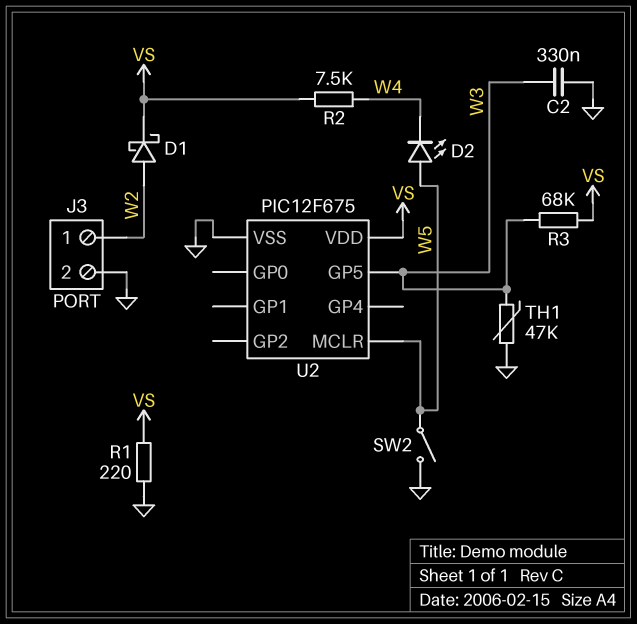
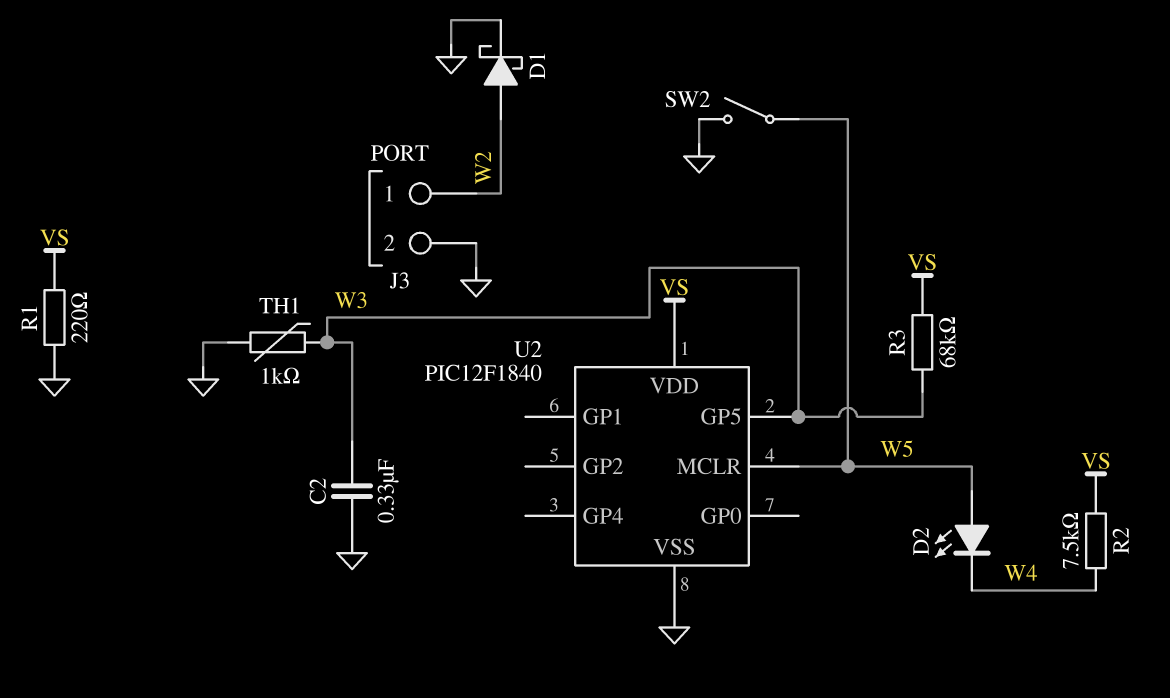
D1: schottky (A W2, K VS) -> schottky (A W2, K GND)
TH1: 47k (GND, W3) -> 1k (GND, W3)
U2: PIC12F675 -> PIC12F1840

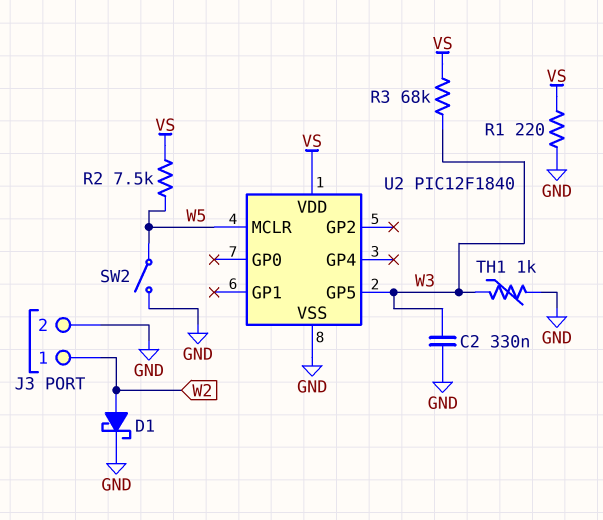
D2: LED (A W5, K W4) -> none
R2: 7.5k (VS, W4) -> 7.5k (VS, W5)

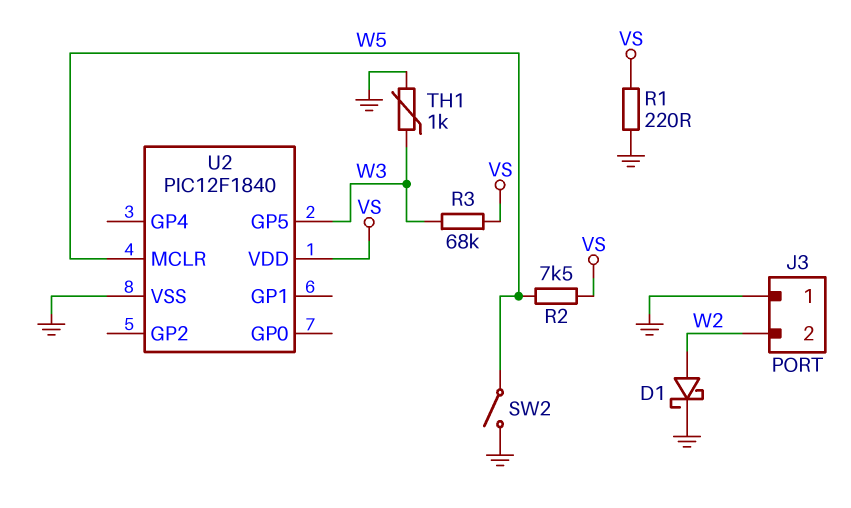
C2: 330nF (GND, W3) -> none
J3 pin 1: W2 -> GND
J3 pin 2: GND -> W2

